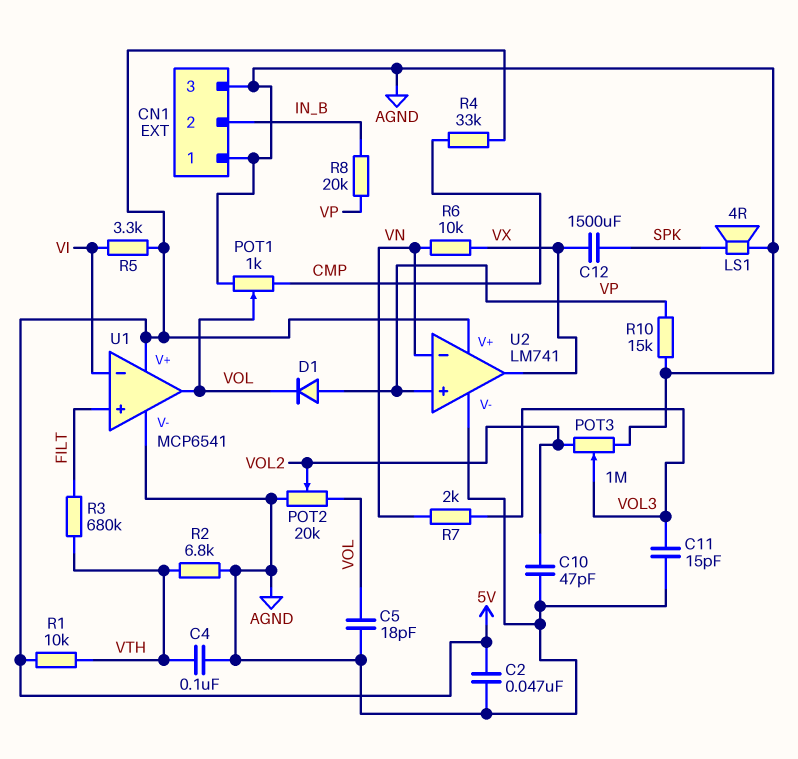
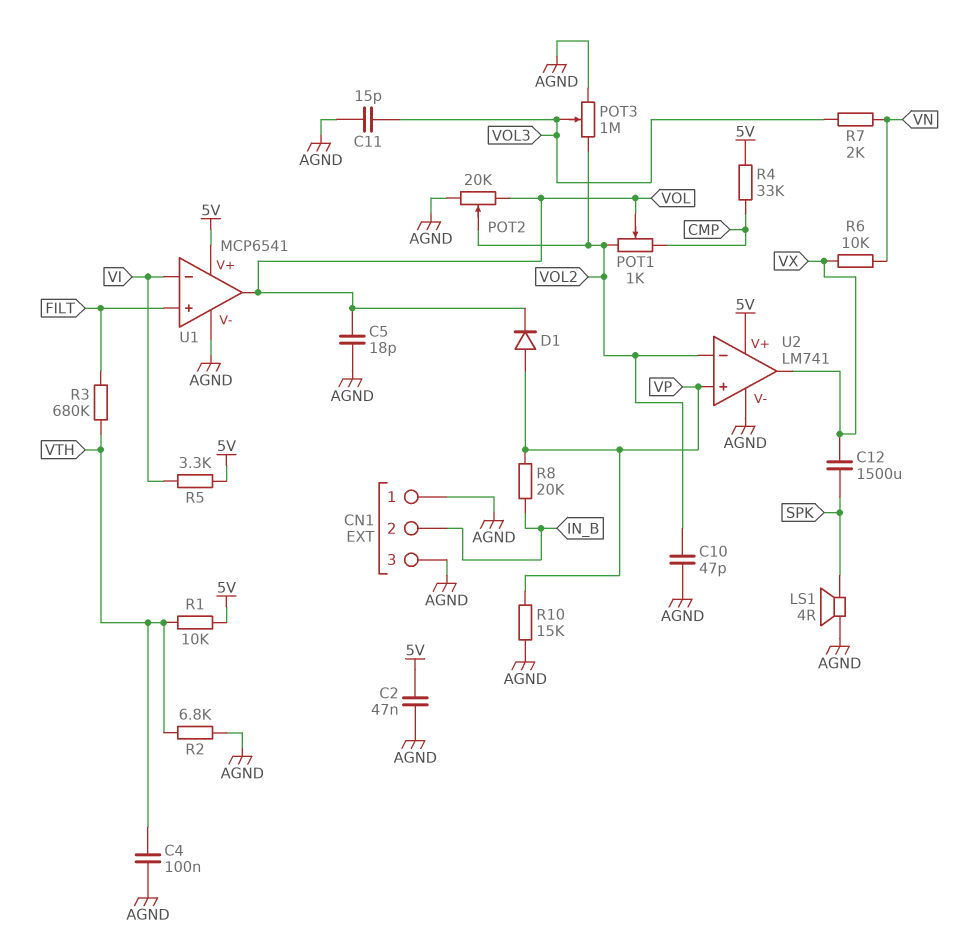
POT1: 1k (AGND, CMP, wiper VOL) -> 1k (CMP, VOL2, wiper VOL)
U2 pin in-: VN -> VOL2

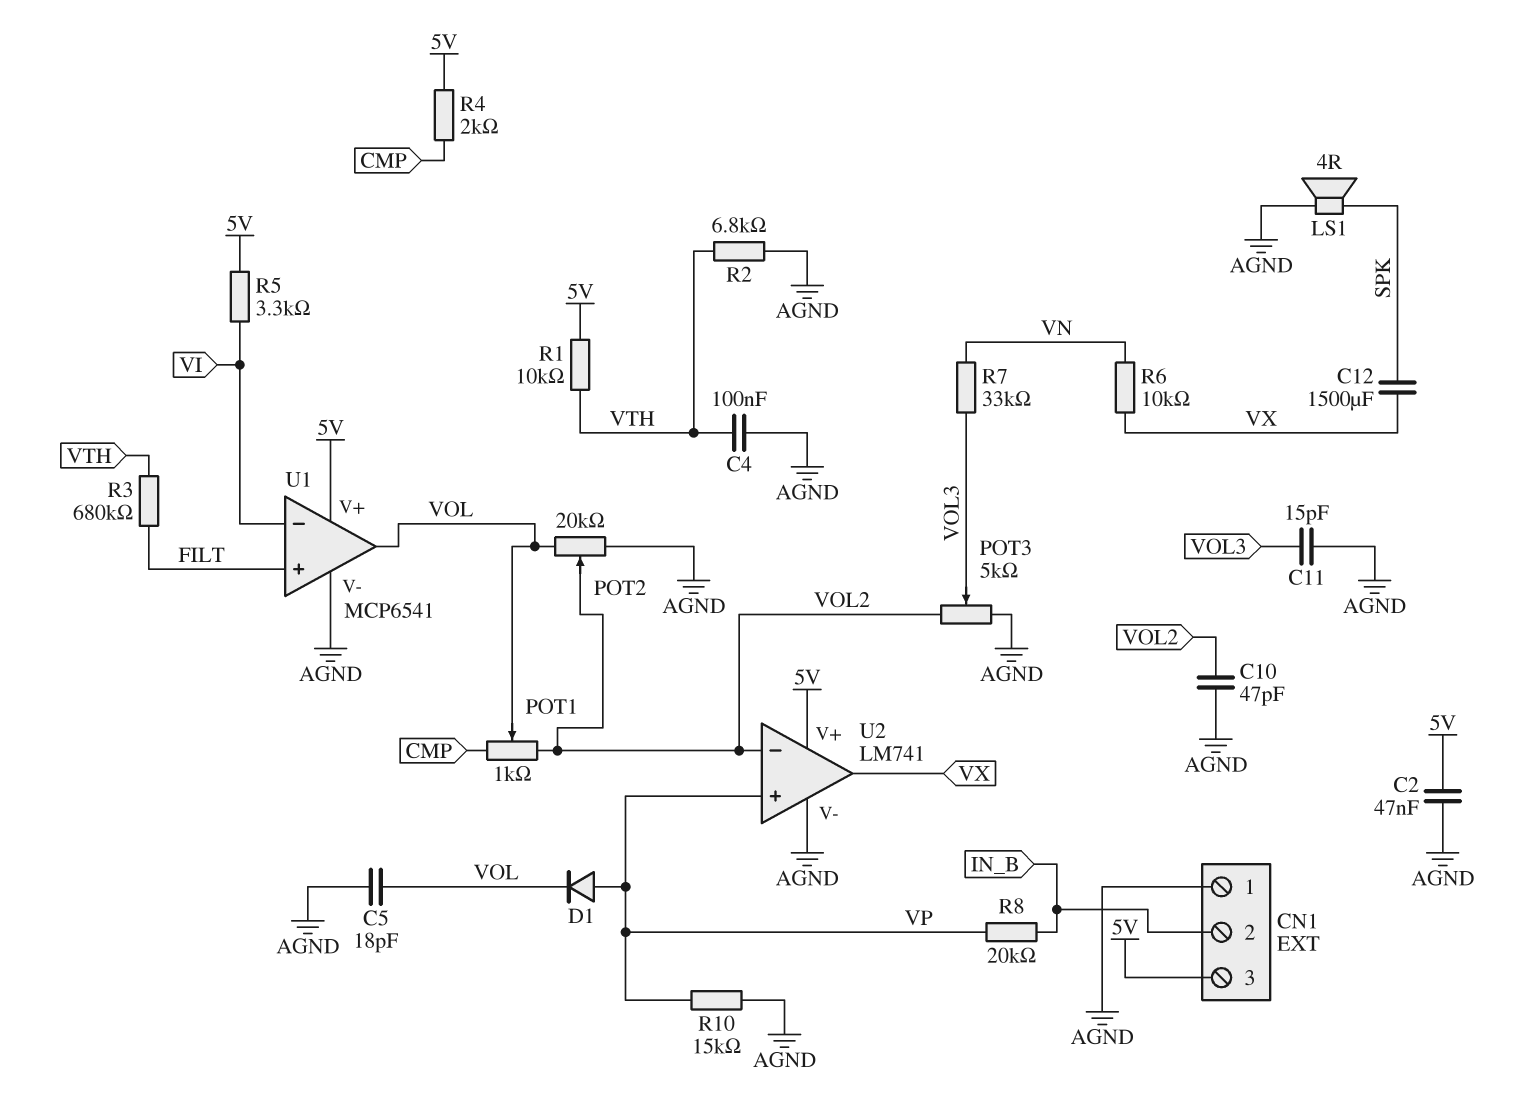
CN1 pin 3: AGND -> 5V
POT3: 1M (AGND, VOL2, wiper VOL3) -> 5k (AGND, VOL2, wiper VOL3)
R4: 33k (5V, CMP) -> 2k (5V, CMP)
R7: 2k (VN, VOL3) -> 33k (VN, VOL3)

